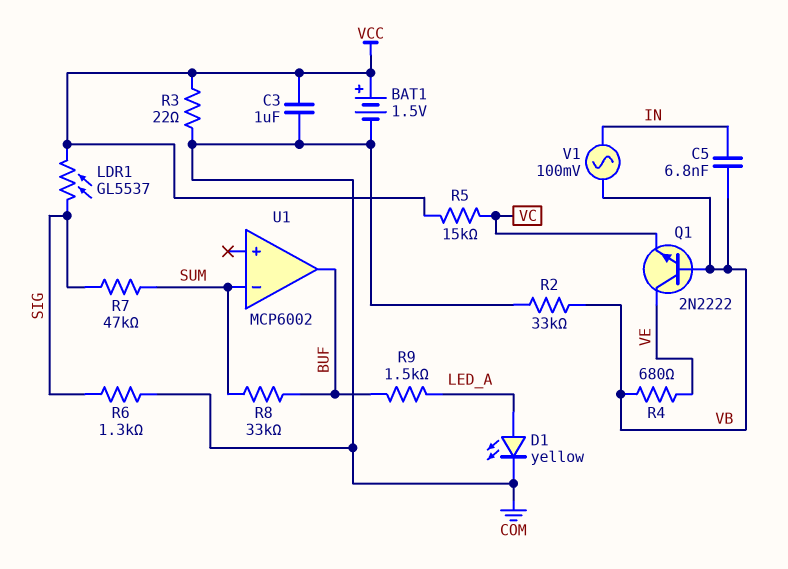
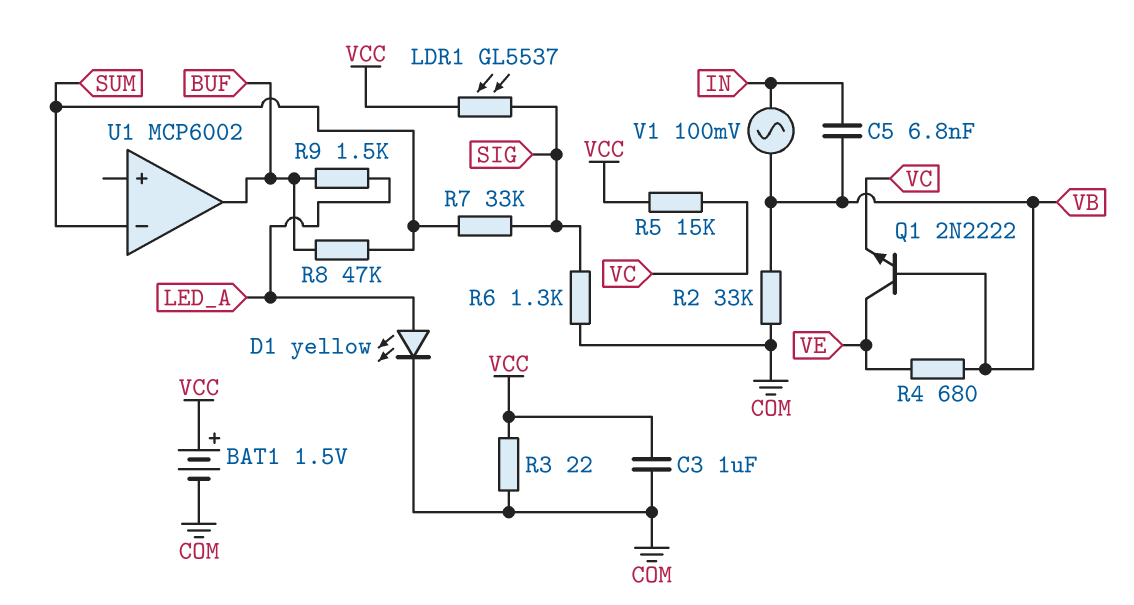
R7: 47k (SIG, SUM) -> 33k (SIG, SUM)
R8: 33k (BUF, SUM) -> 47k (BUF, SUM)

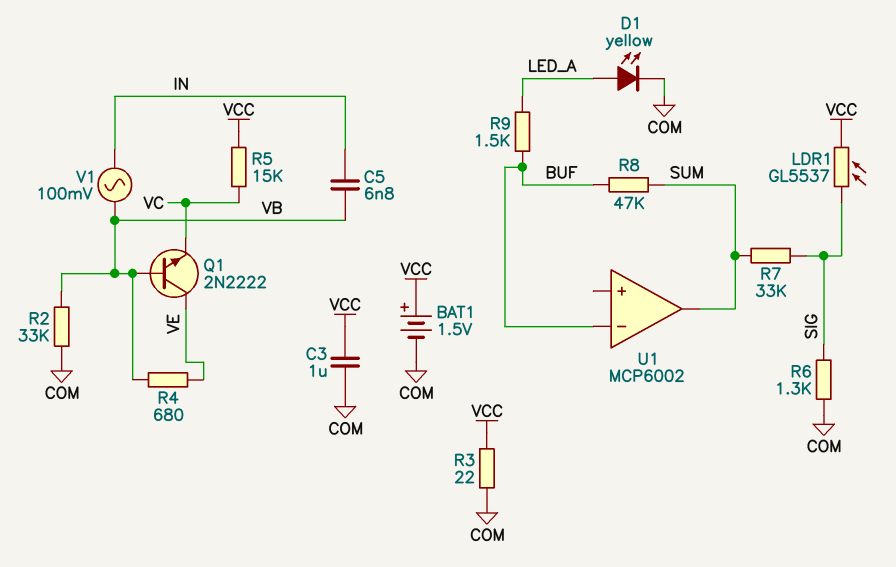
U1 pin in-: SUM -> BUF
U1 pin out: BUF -> SUM

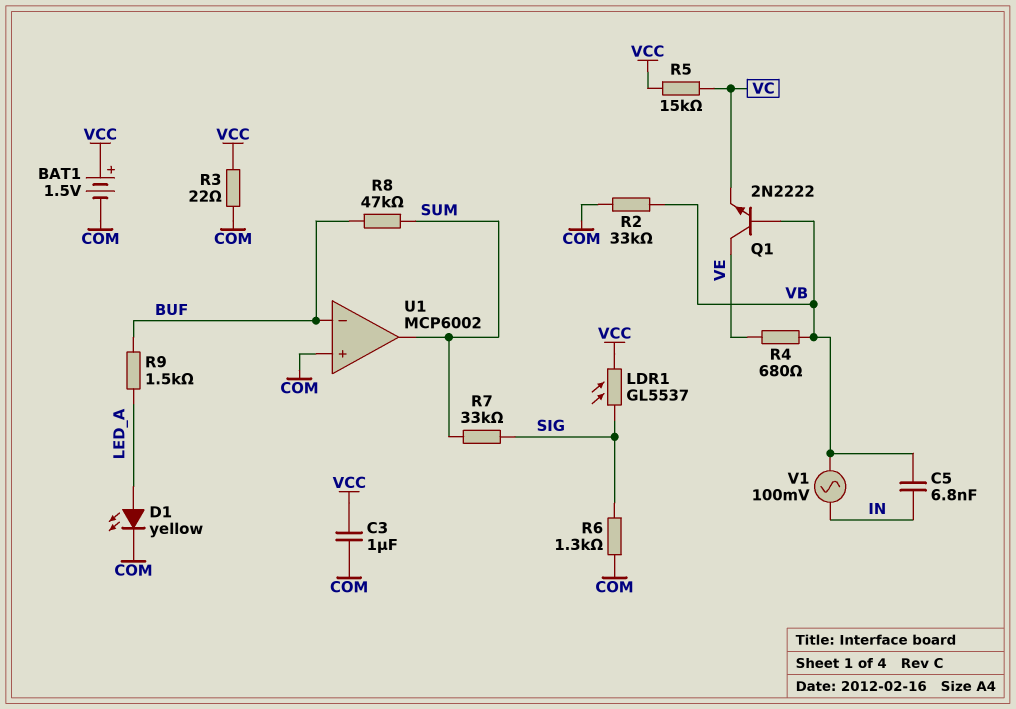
U1 pin in+: none -> COM

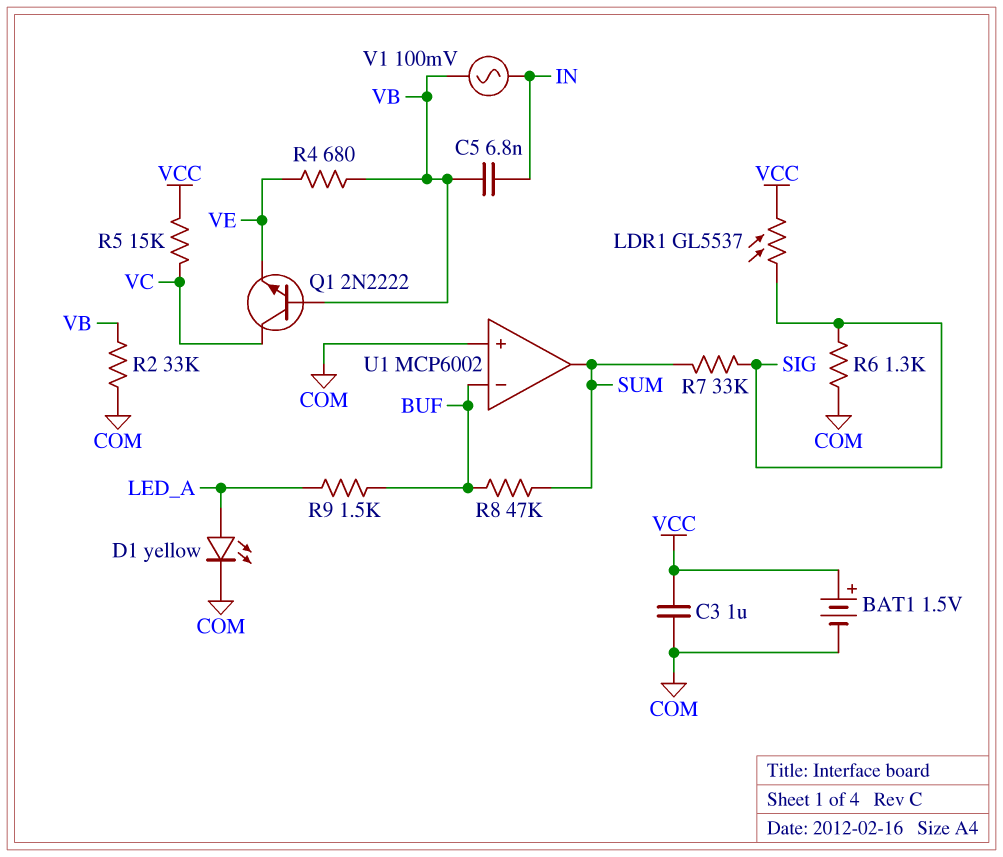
Q1: NPN 2N2222 (B VB, C VE, E VC) -> NPN 2N2222 (B VB, C VC, E VE)
R3: 22 (COM, VCC) -> none

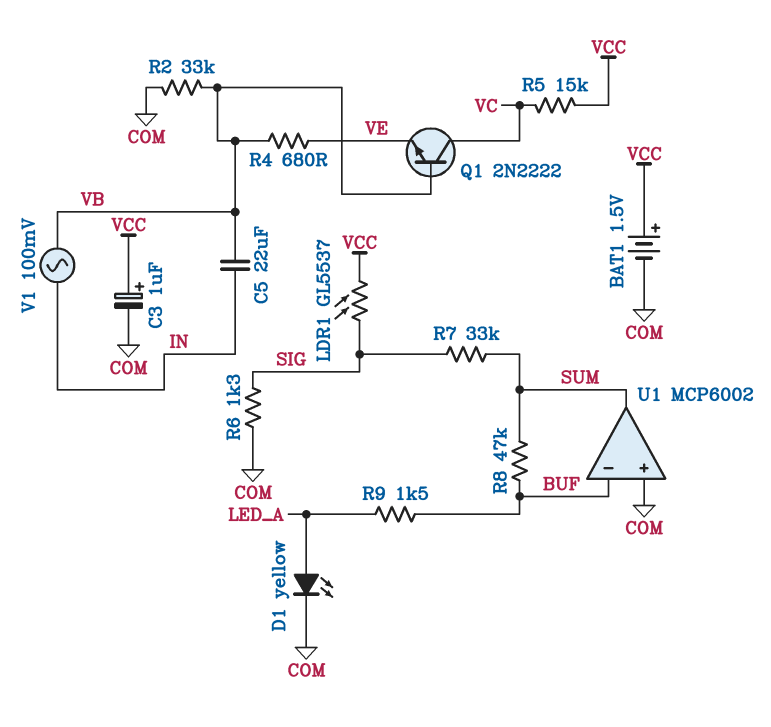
C3: 1uF (COM, VCC) -> 1uF (plus VCC, minus COM)
C5: 6.8nF (IN, VB) -> 22uF (IN, VB)

